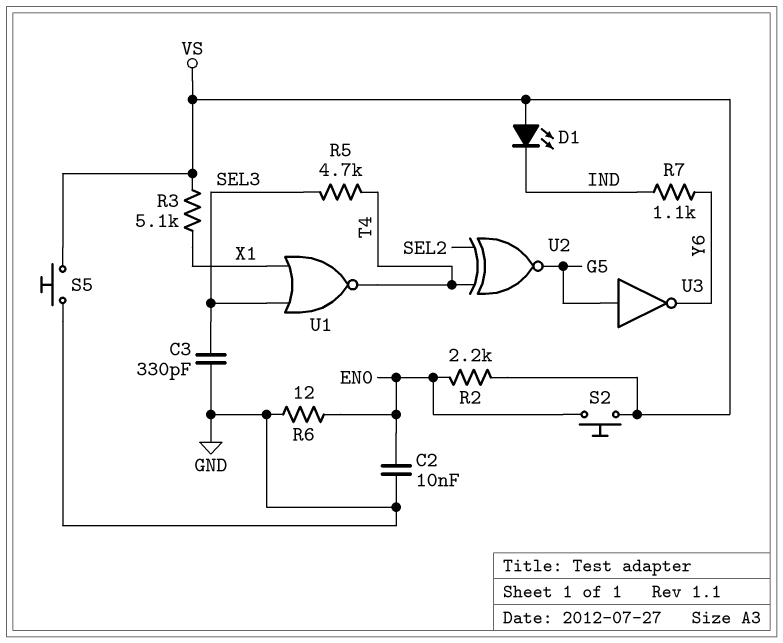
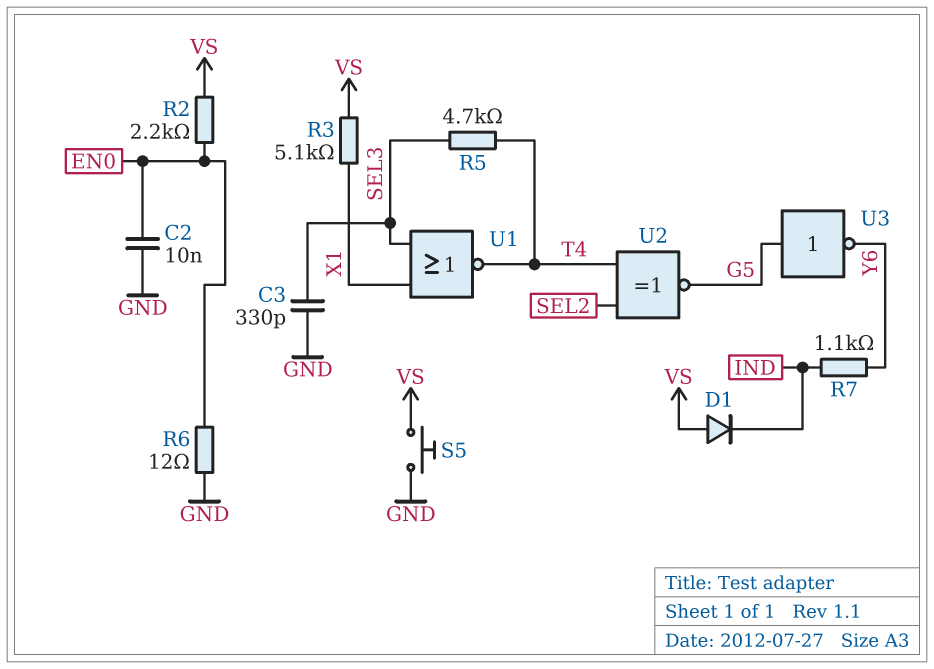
D1: LED (A VS, K IND) -> diode (A VS, K IND)
S2: button (EN0, VS) -> none

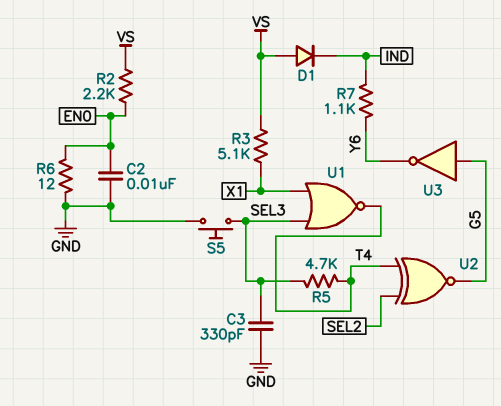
S5: button (GND, VS) -> button (GND, SEL3)

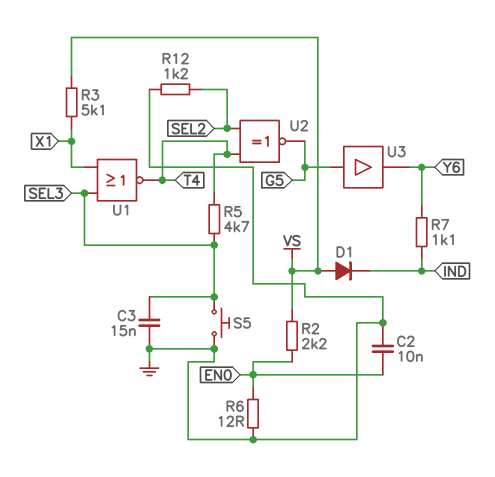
C3: 330pF (GND, SEL3) -> 15nF (GND, SEL3)
R12: none -> 1.2k (GND, SEL2)
U3: NOT (in G5, out Y6) -> buffer (in G5, out Y6)

